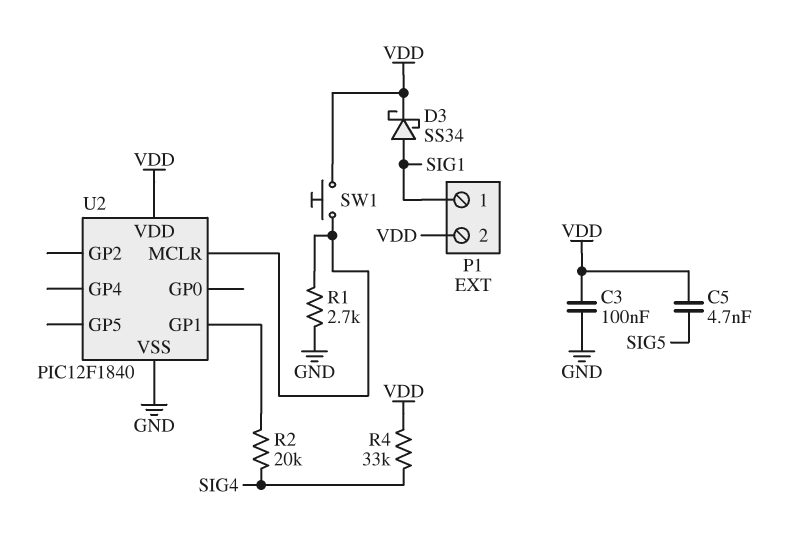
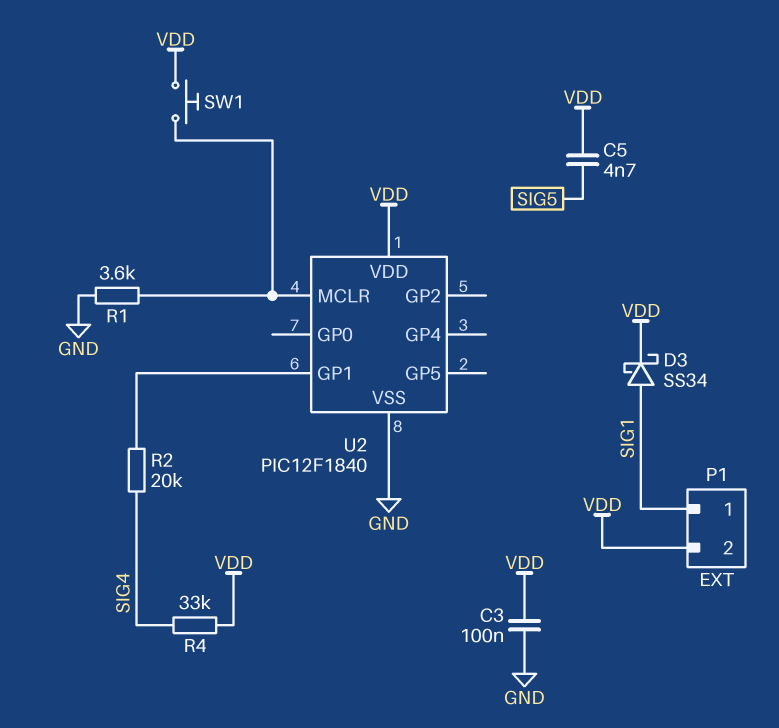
R1: 2.7k (GND, U2/MCLR) -> 3.6k (GND, U2/MCLR)

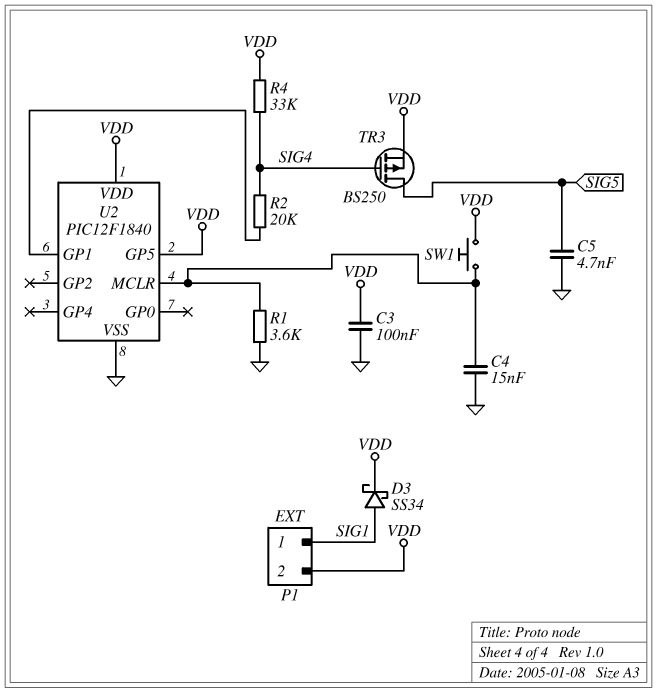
C4: none -> 15nF (GND, U2/MCLR)
C5: 4.7nF (SIG5, VDD) -> 4.7nF (GND, SIG5)
TR3: none -> PMOS BS250 (G SIG4, D SIG5, S VDD)
U2 pin GP5: none -> VDD

